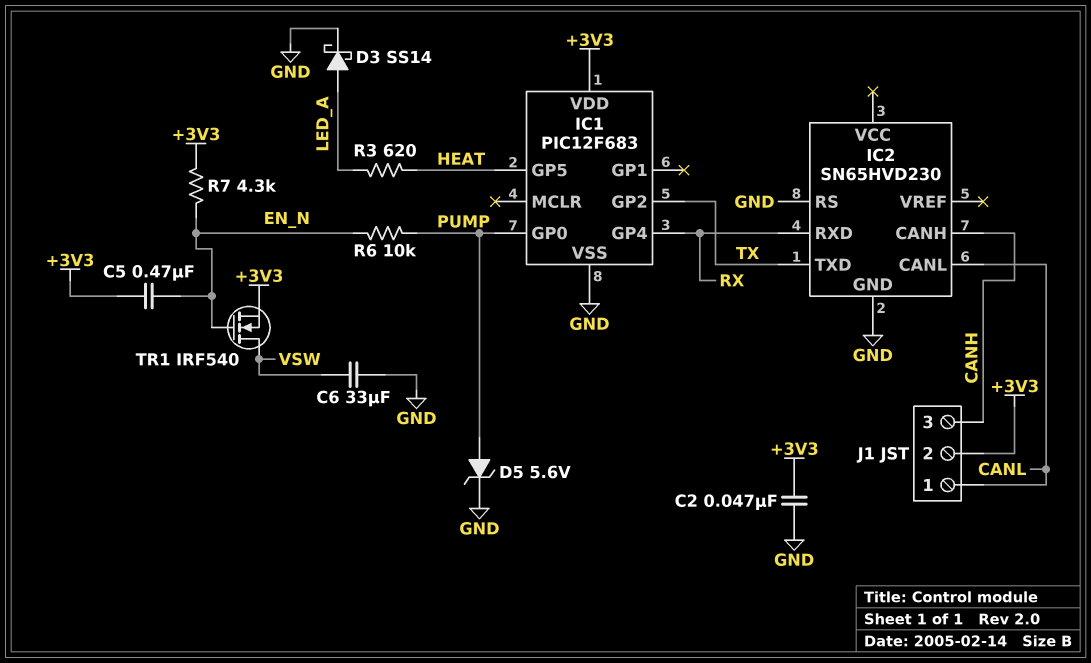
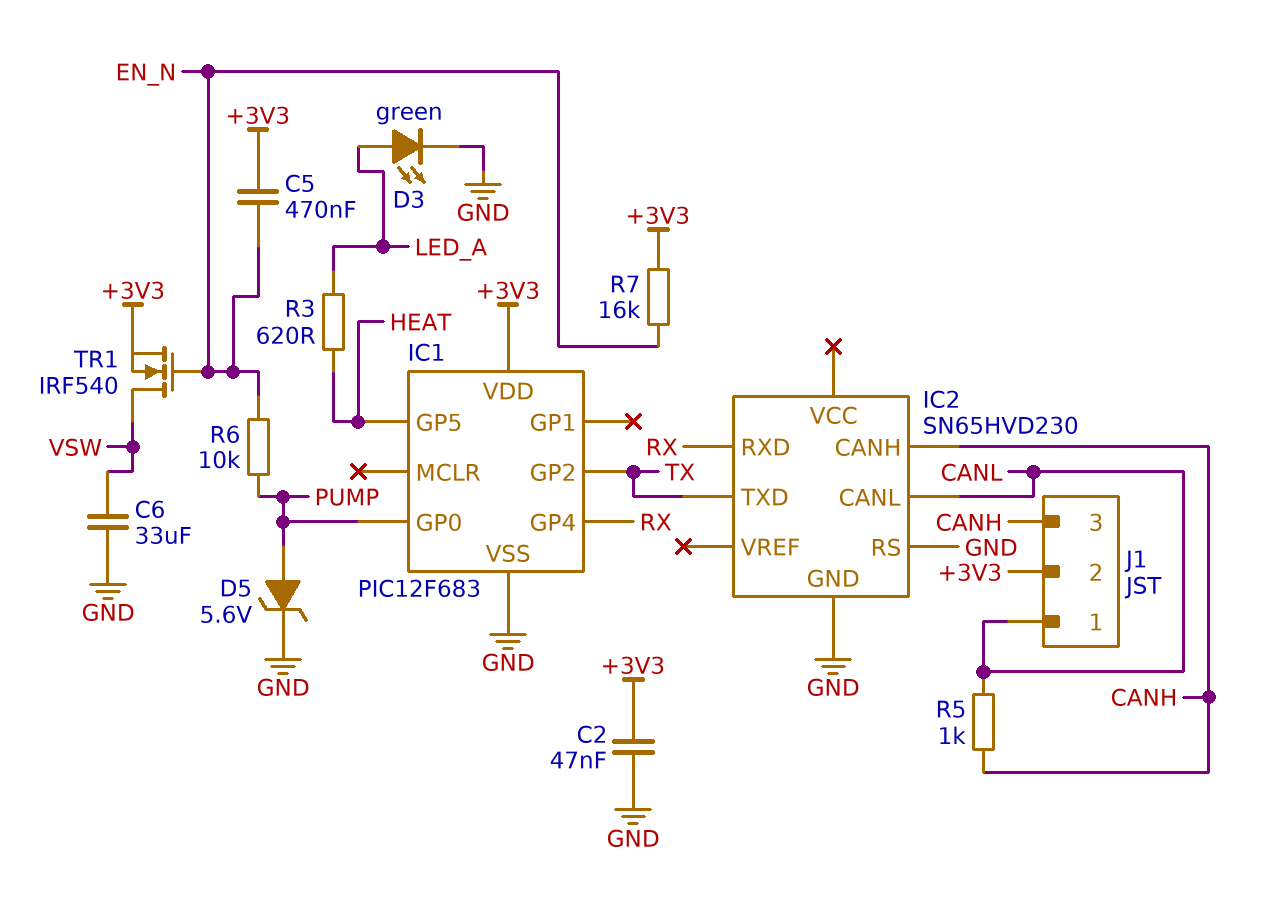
D3: schottky SS14 (A LED_A, K GND) -> LED green (A LED_A, K GND)
R5: none -> 1k (CANH, CANL)
R7: 4.3k (+3V3, EN_N) -> 16k (+3V3, EN_N)

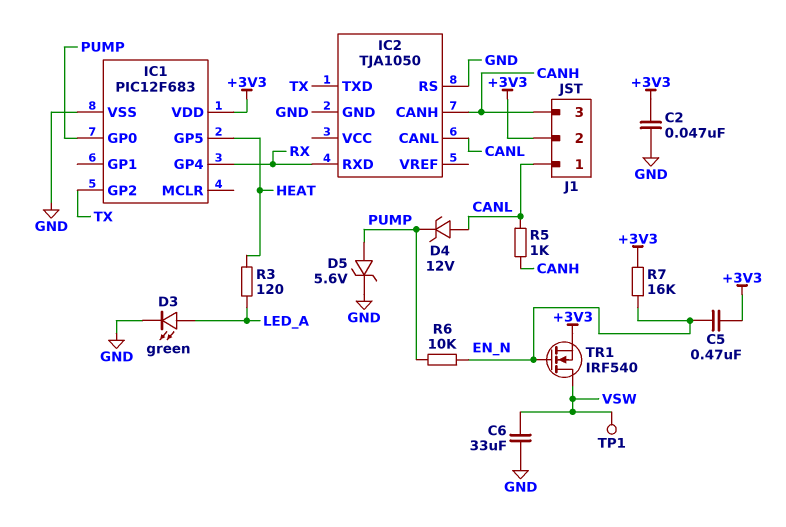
D4: none -> zener 12V (A CANL, K PUMP)
IC2: SN65HVD230 -> TJA1050
R3: 620 (HEAT, LED_A) -> 120 (HEAT, LED_A)
TP1: none -> test point (VSW)

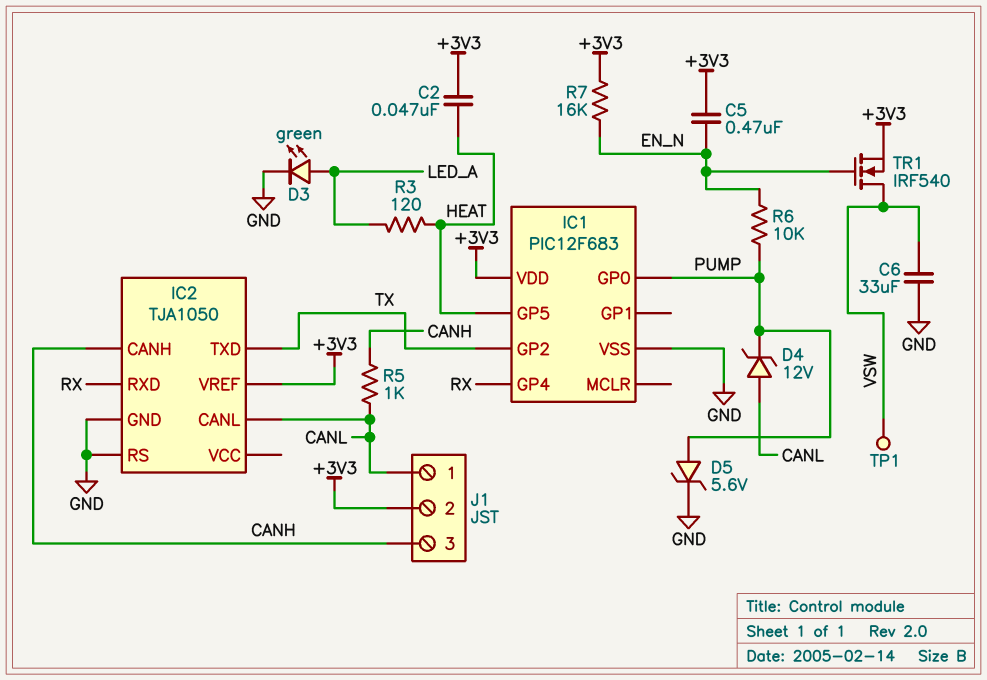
C2: 47nF (+3V3, GND) -> 47nF (+3V3, HEAT)
IC2 pin VREF: none -> +3V3

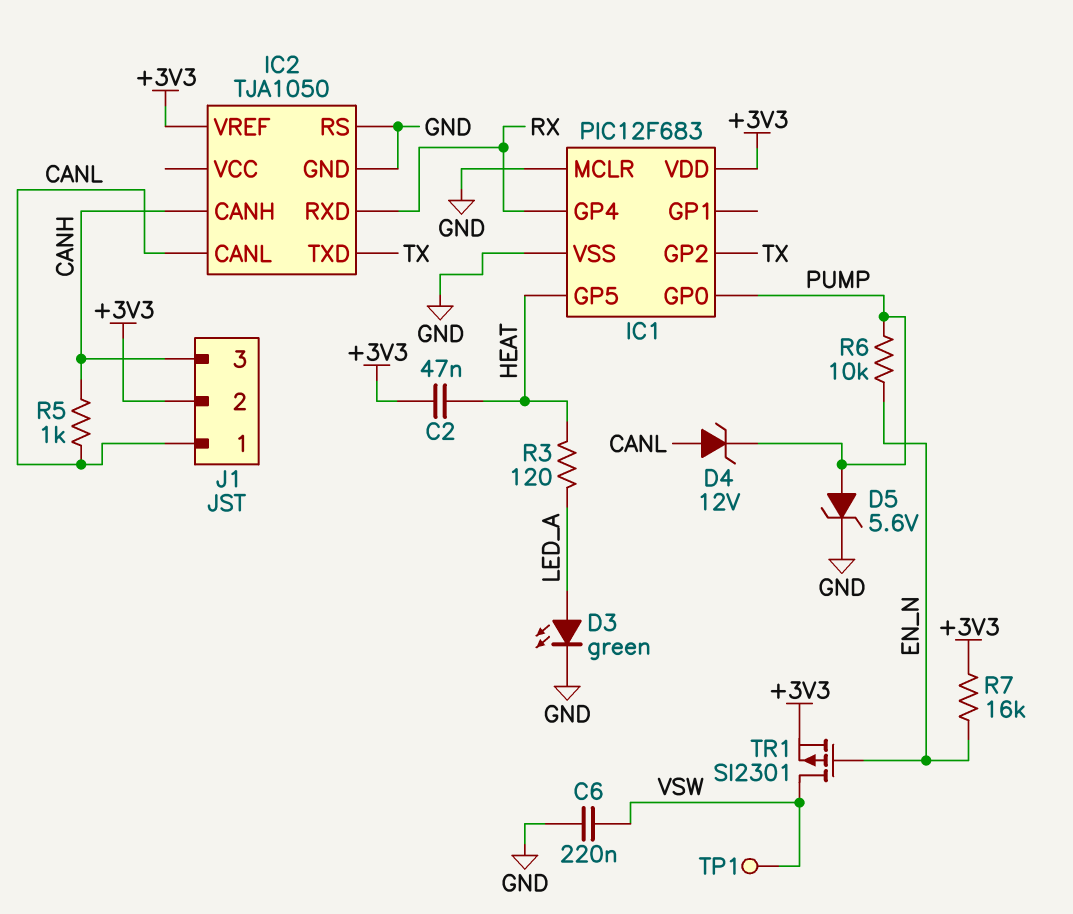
C5: 470nF (+3V3, EN_N) -> none
C6: 33uF (GND, VSW) -> 220nF (GND, VSW)
IC1 pin MCLR: none -> GND
TR1: NMOS IRF540 (G EN_N, D VSW, S +3V3) -> PMOS SI2301 (G EN_N, D VSW, S +3V3)

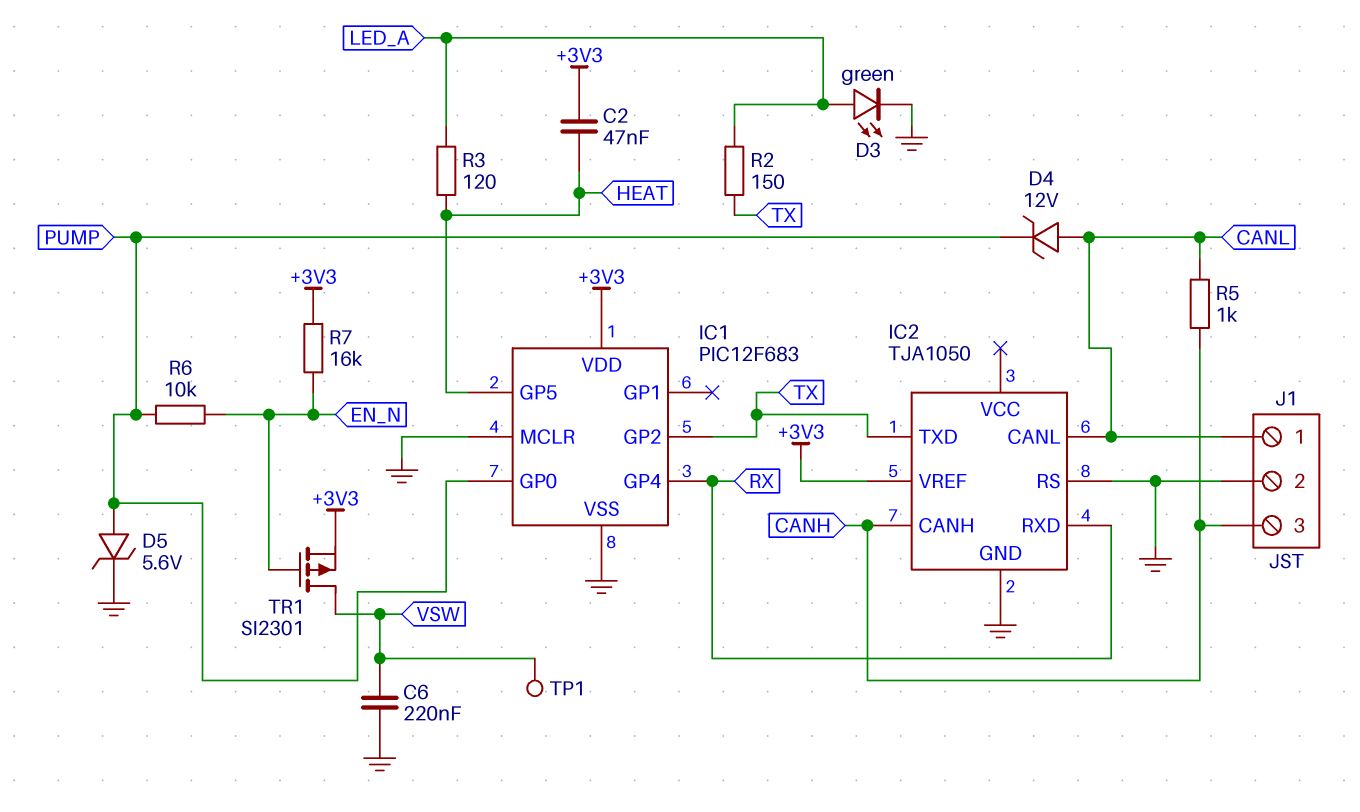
J1 pin 2: +3V3 -> GND
R2: none -> 150 (LED_A, TX)

